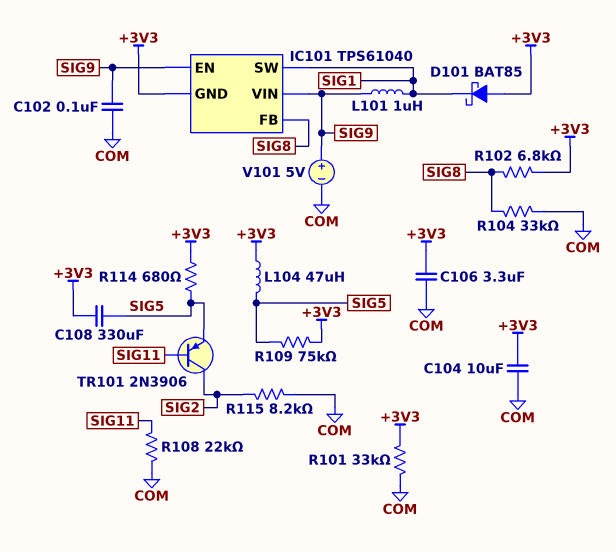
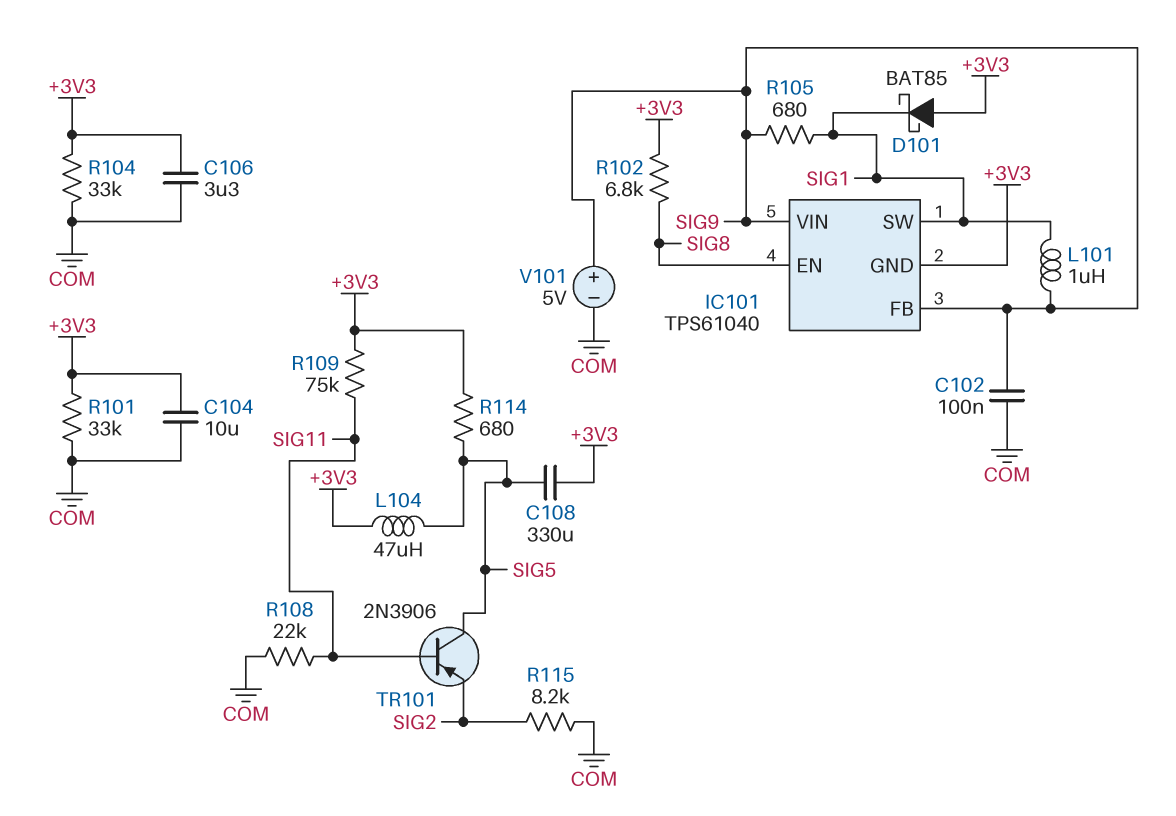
IC101 pin EN: SIG9 -> SIG8
IC101 pin FB: SIG8 -> SIG9
R104: 33k (COM, SIG8) -> 33k (+3V3, COM)
R105: none -> 680 (SIG1, SIG9)
R109: 75k (+3V3, SIG5) -> 75k (+3V3, SIG11)
TR101: PNP 2N3906 (B SIG11, C SIG2, E SIG5) -> PNP 2N3906 (B SIG11, C SIG5, E SIG2)

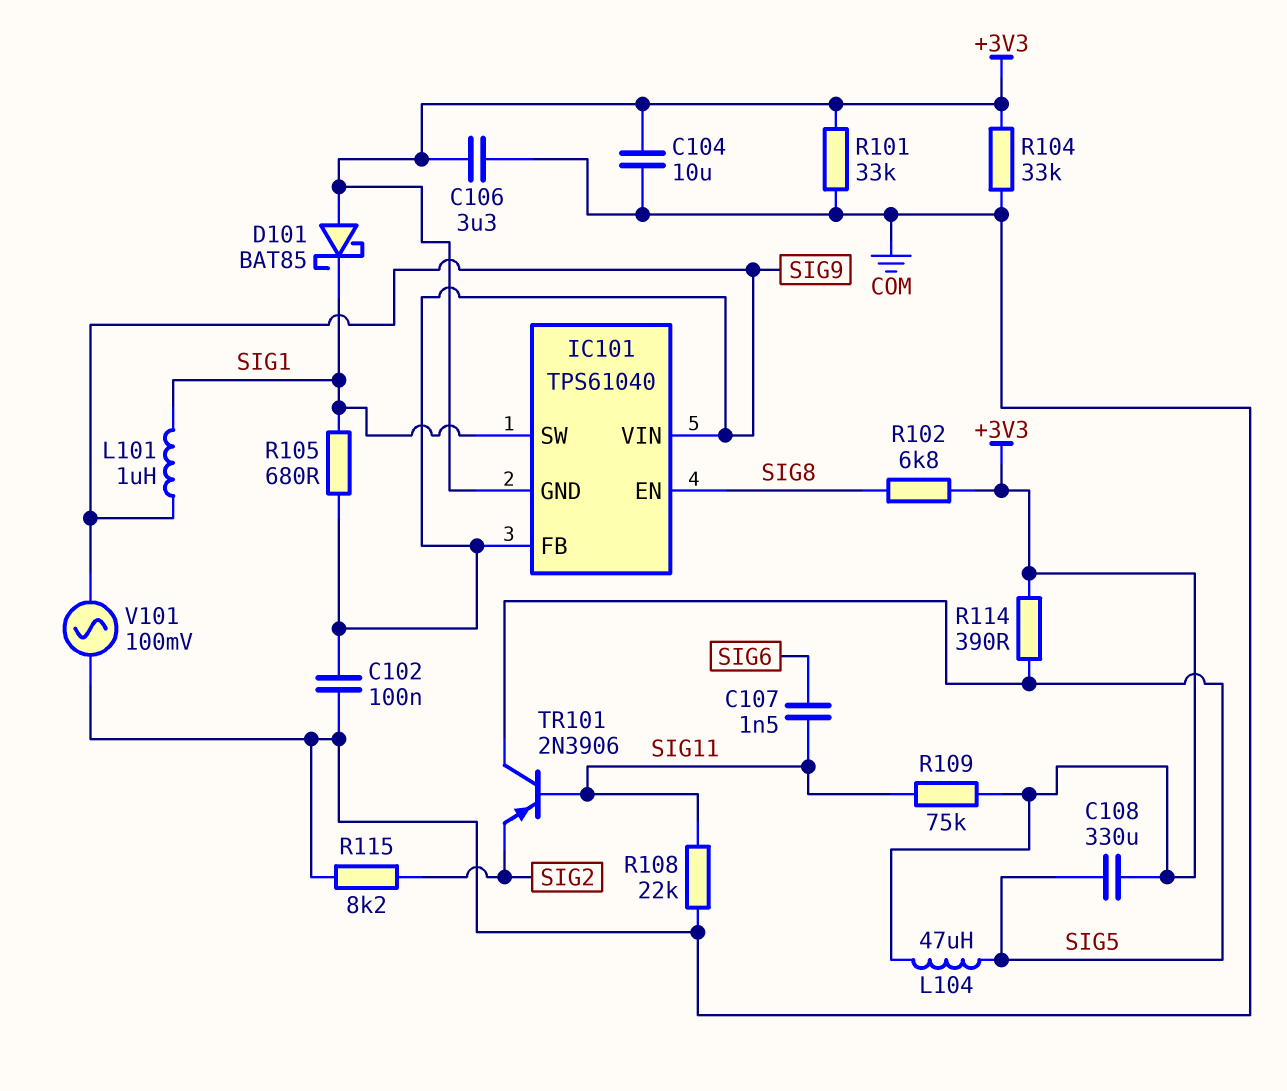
C107: none -> 1.5nF (SIG6, SIG11)
R114: 680 (+3V3, SIG5) -> 390 (+3V3, SIG5)
V101: 5V (plus SIG9, minus COM) -> AC 100mV (COM, SIG9)

